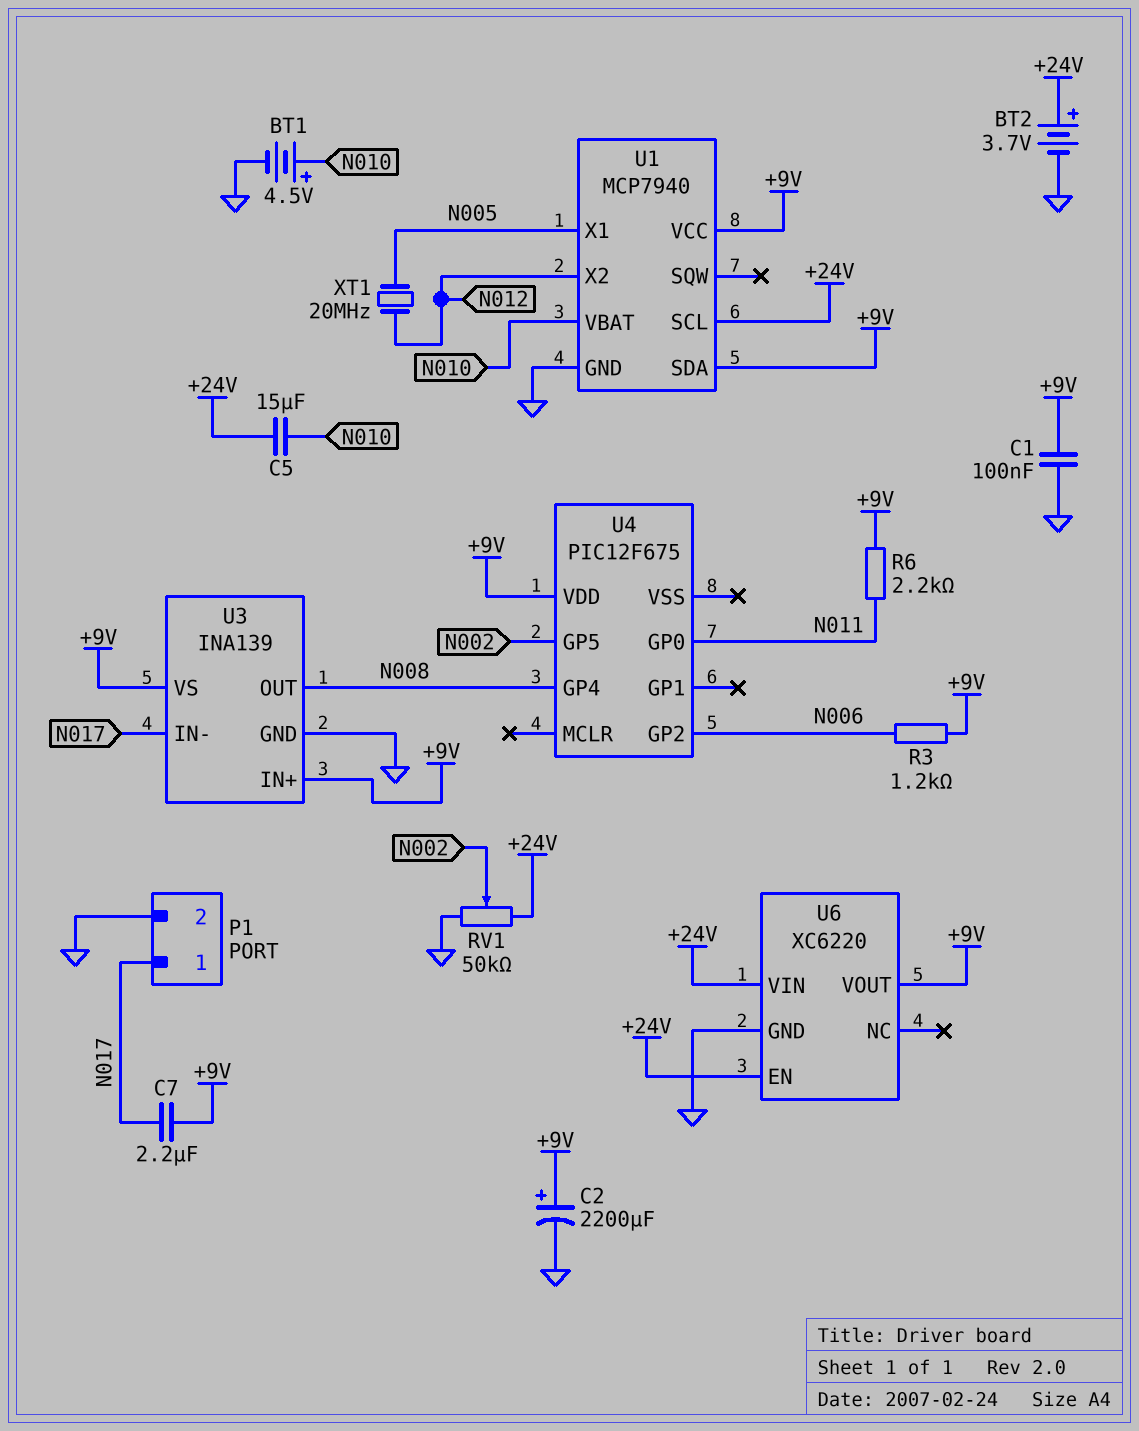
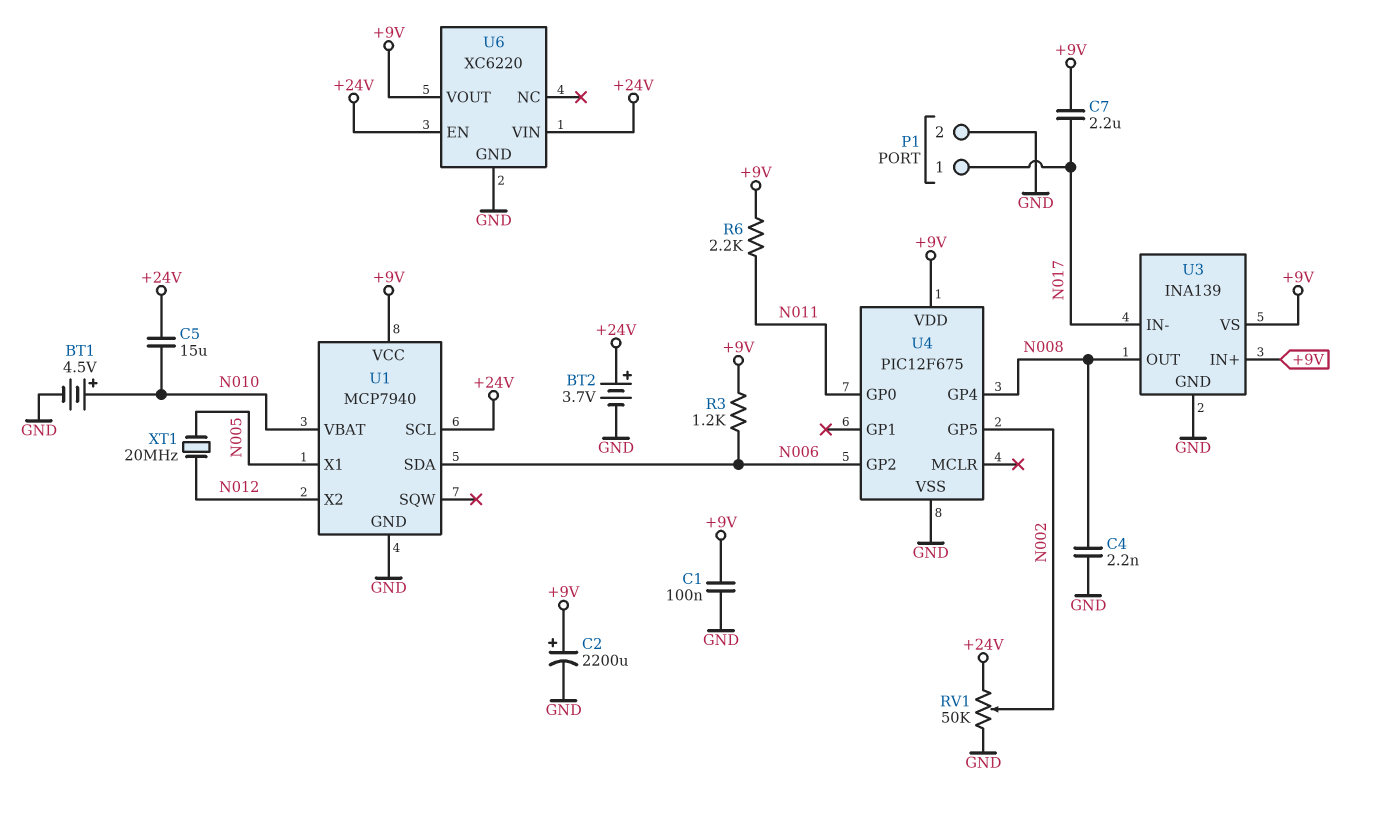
C4: none -> 2.2nF (GND, N008)
U1 pin SDA: +9V -> N006
U4 pin VSS: none -> GND

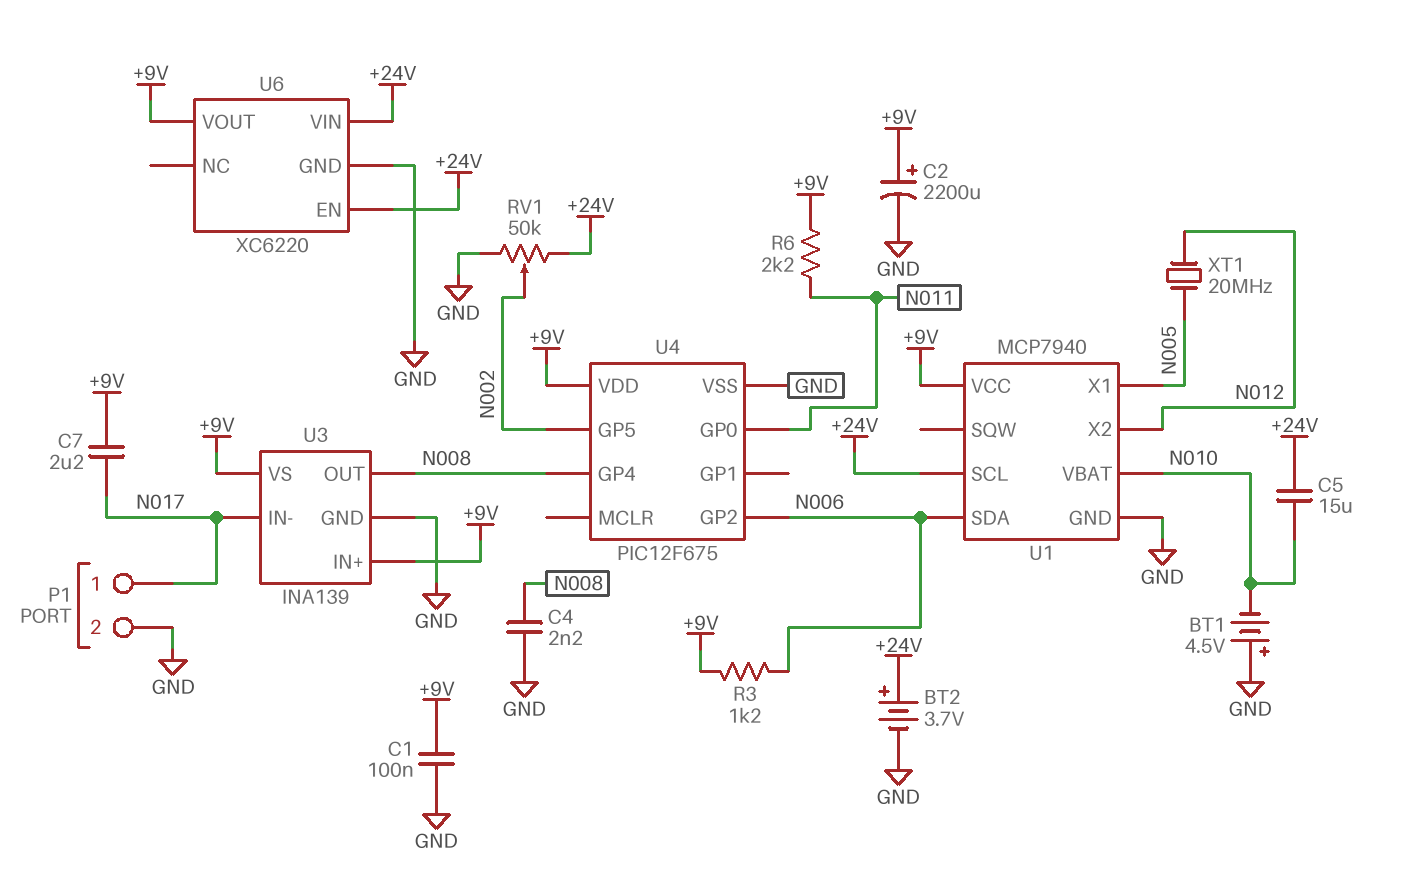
BT1: 4.5V (plus N010, minus GND) -> 4.5V (plus GND, minus N010)

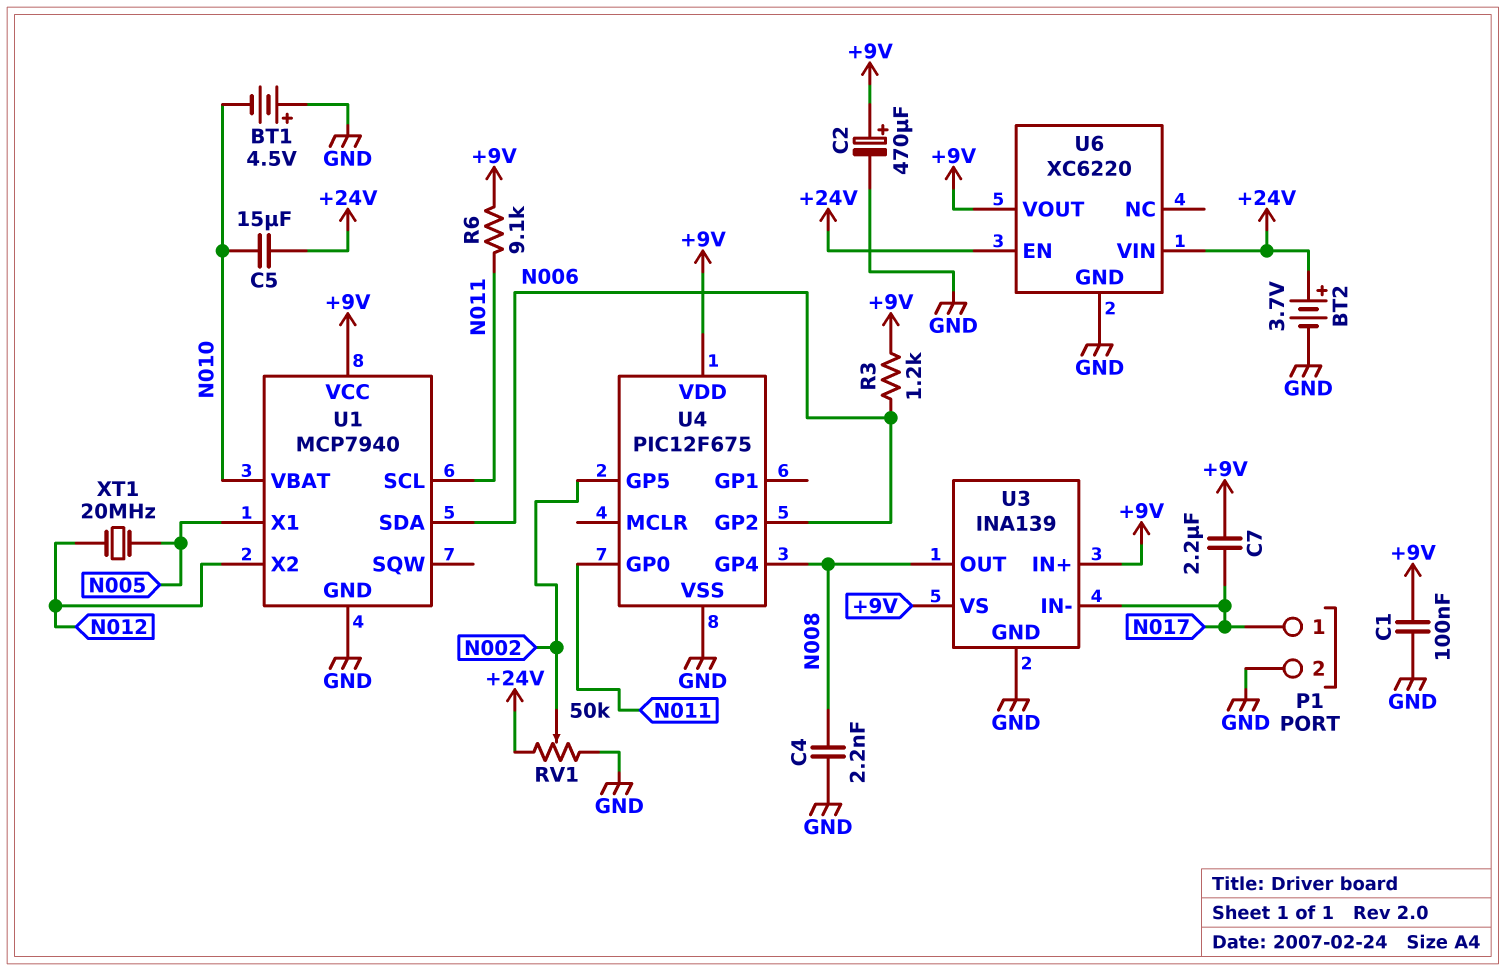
C2: 2200uF (plus +9V, minus GND) -> 470uF (plus +9V, minus GND)
R6: 2.2k (+9V, N011) -> 9.1k (+9V, N011)
U1 pin SCL: +24V -> N011

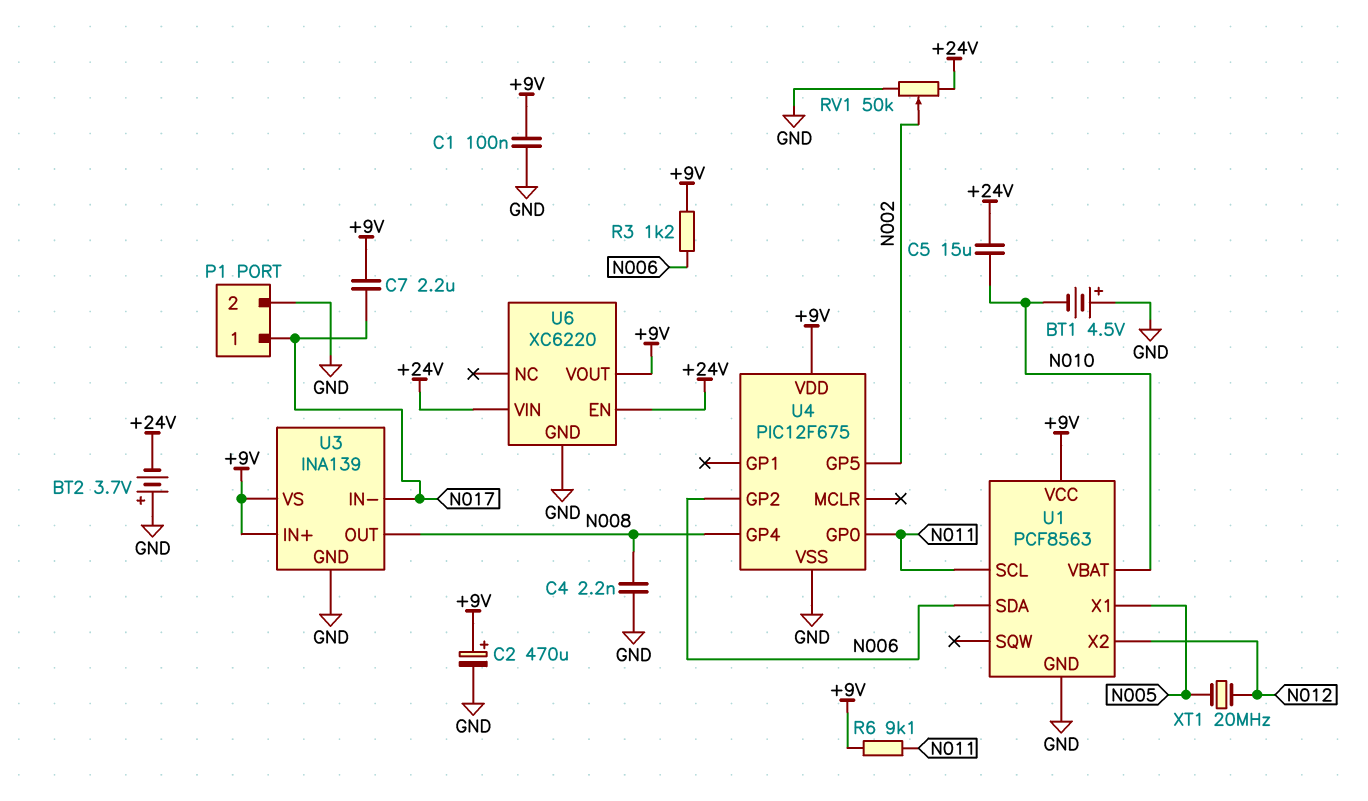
BT2: 3.7V (plus +24V, minus GND) -> 3.7V (plus GND, minus +24V)
U1: MCP7940 -> PCF8563

